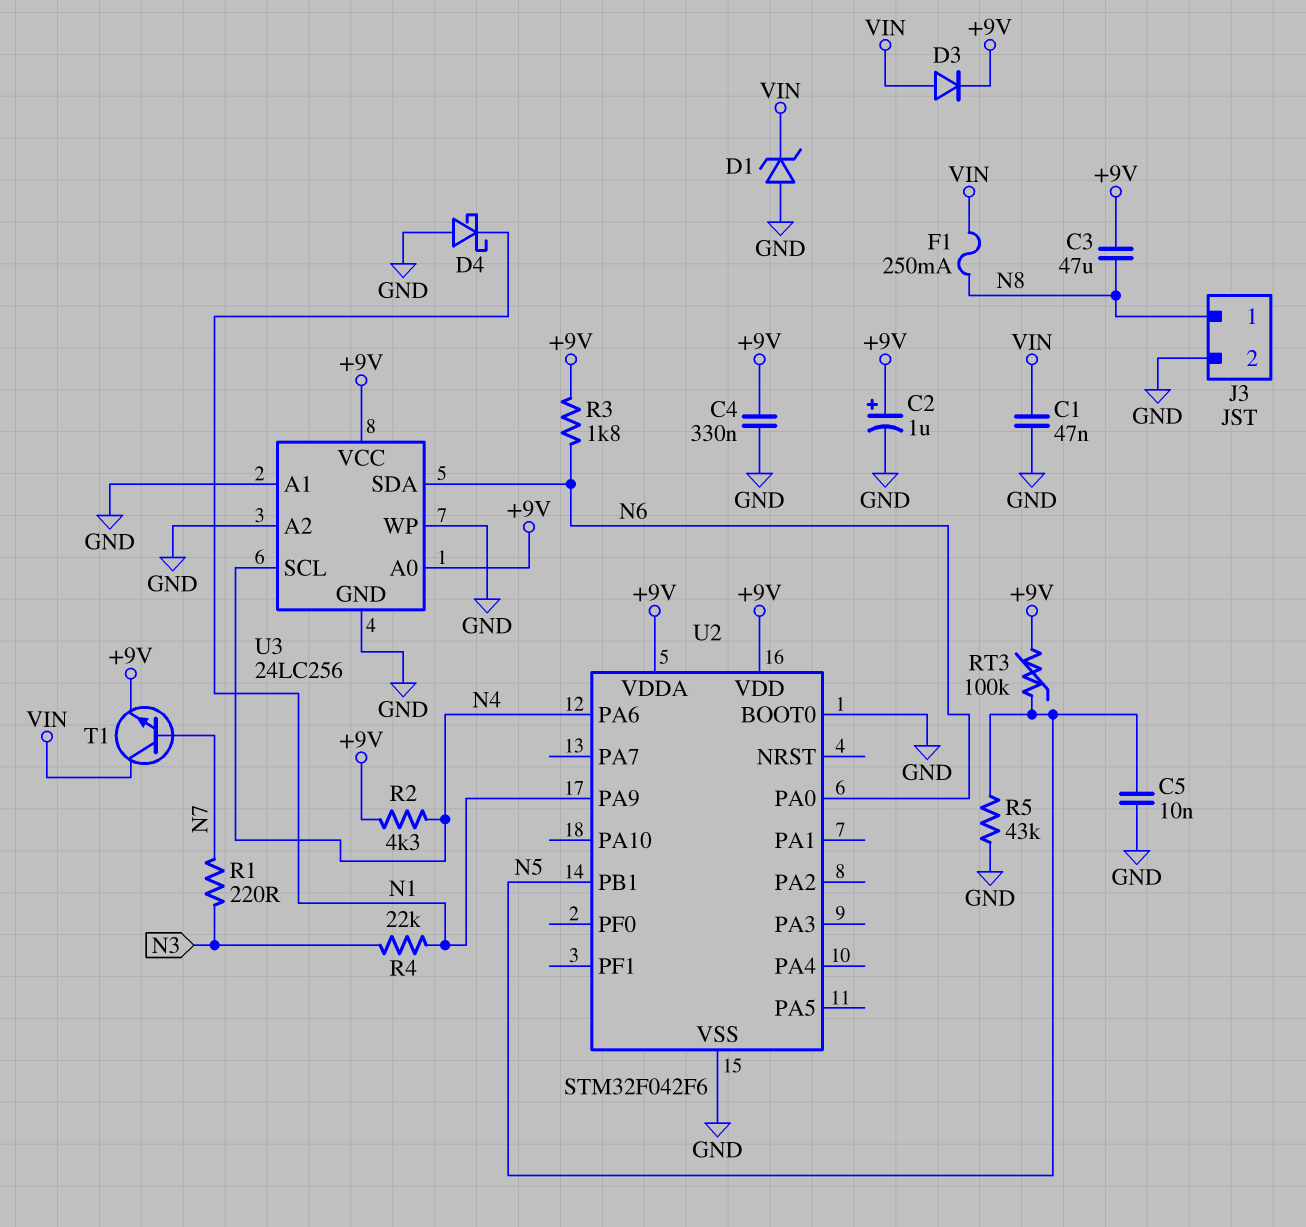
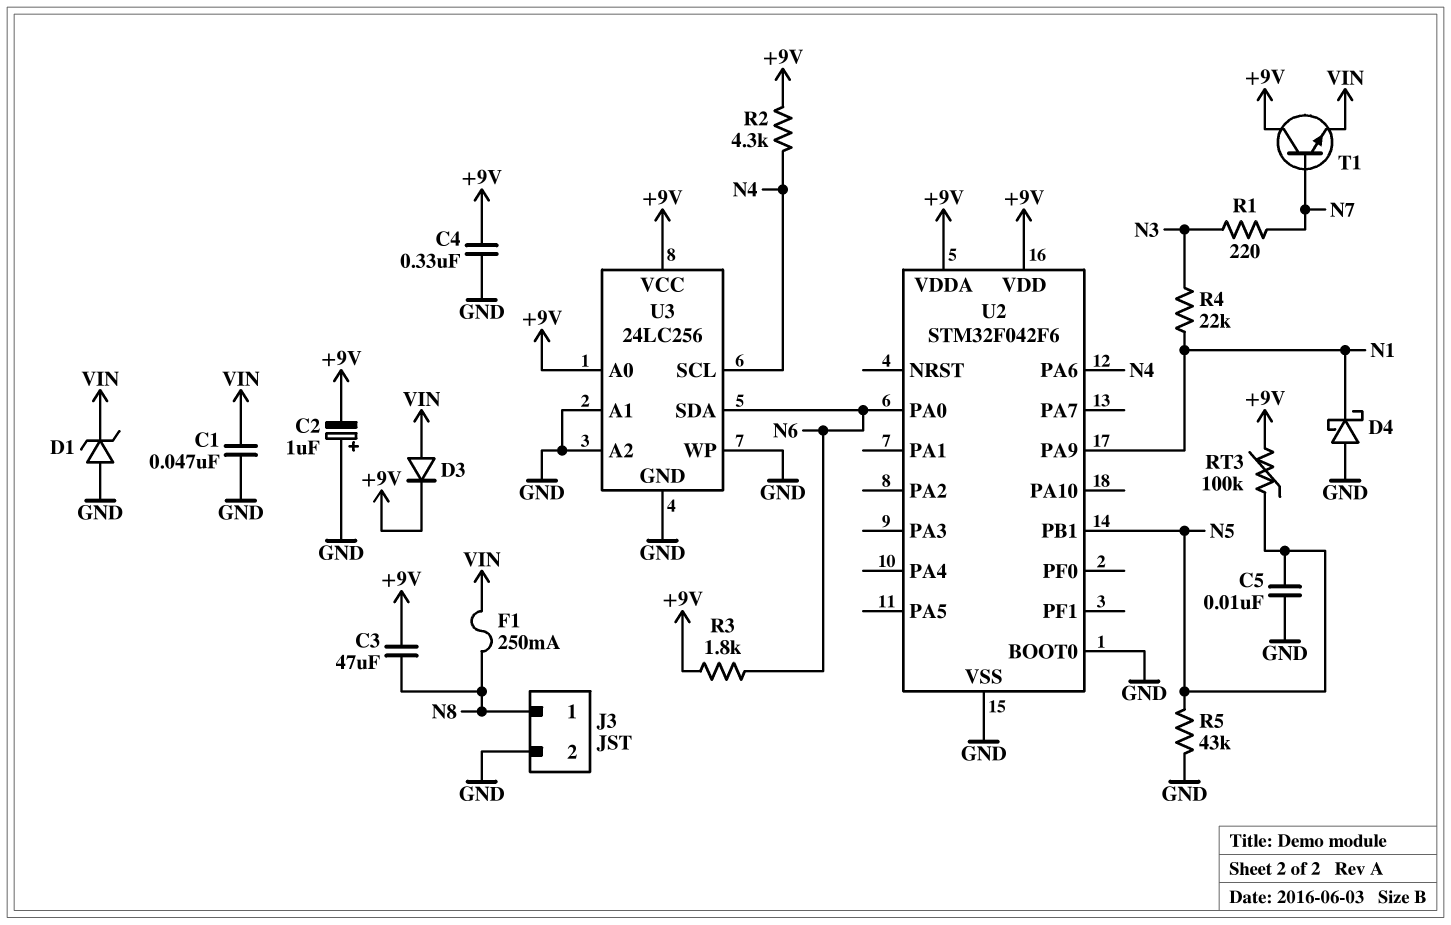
C2: 1uF (plus +9V, minus GND) -> 1uF (plus GND, minus +9V)
T1: NPN (B N7, C VIN, E +9V) -> NPN (B N7, C +9V, E VIN)

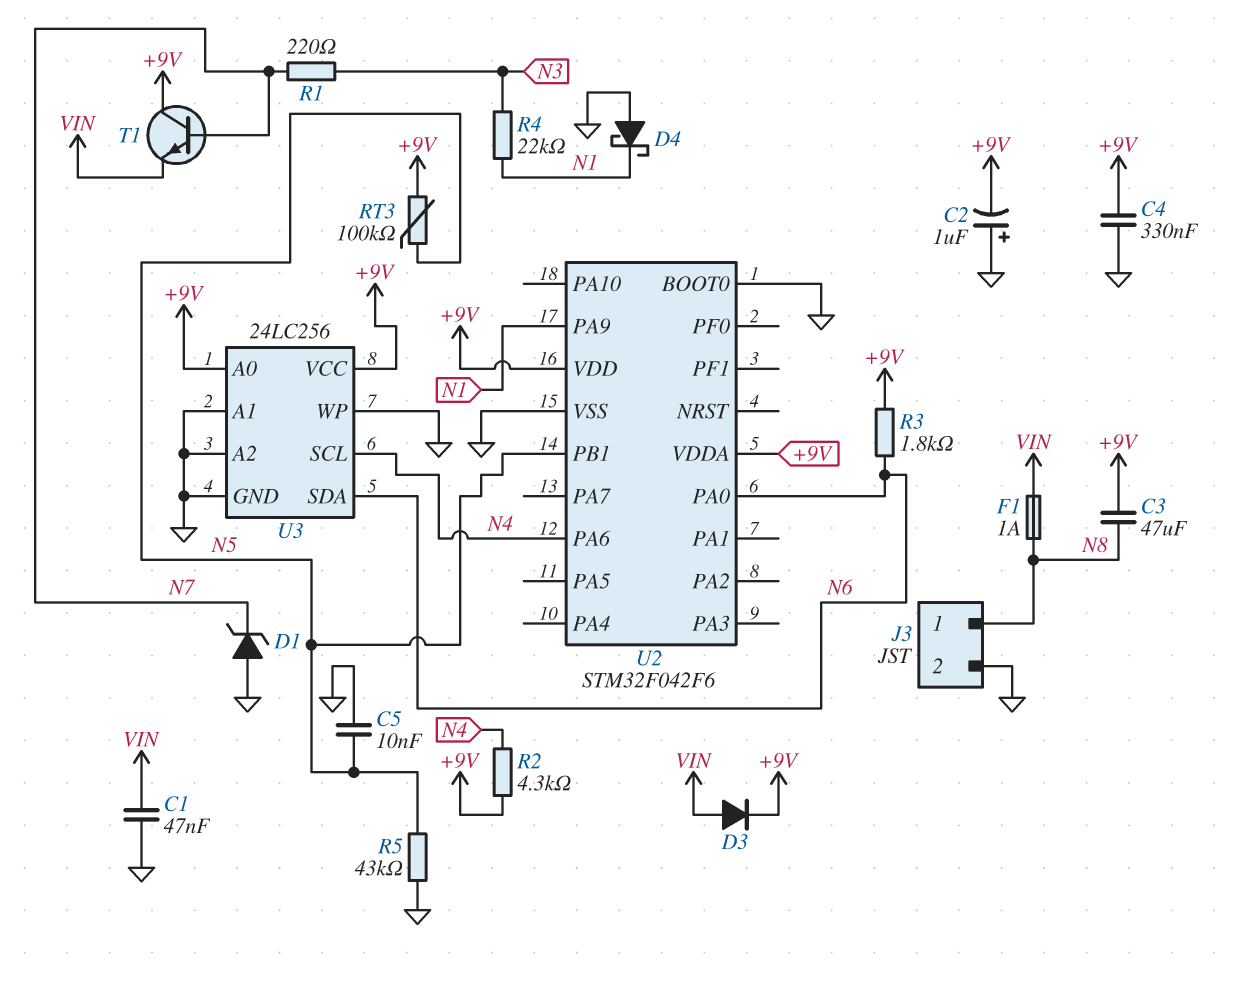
D1: zener (A GND, K VIN) -> zener (A GND, K N7)
F1: 250mA (N8, VIN) -> 1A (N8, VIN)

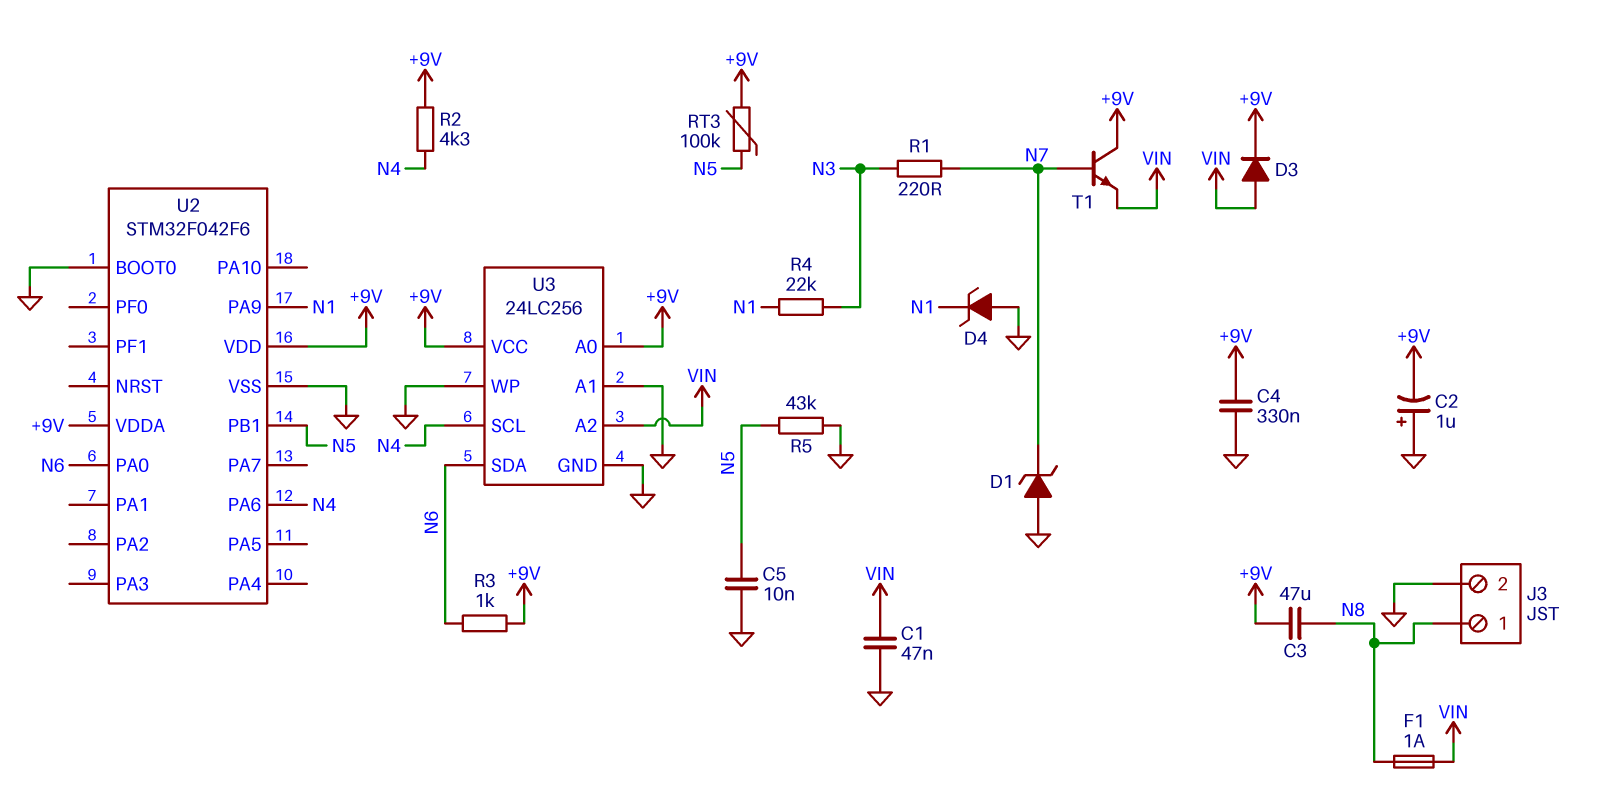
D4: schottky (A GND, K N1) -> zener (A GND, K N1)
R3: 1.8k (+9V, N6) -> 1k (+9V, N6)
U3 pin A2: GND -> VIN

